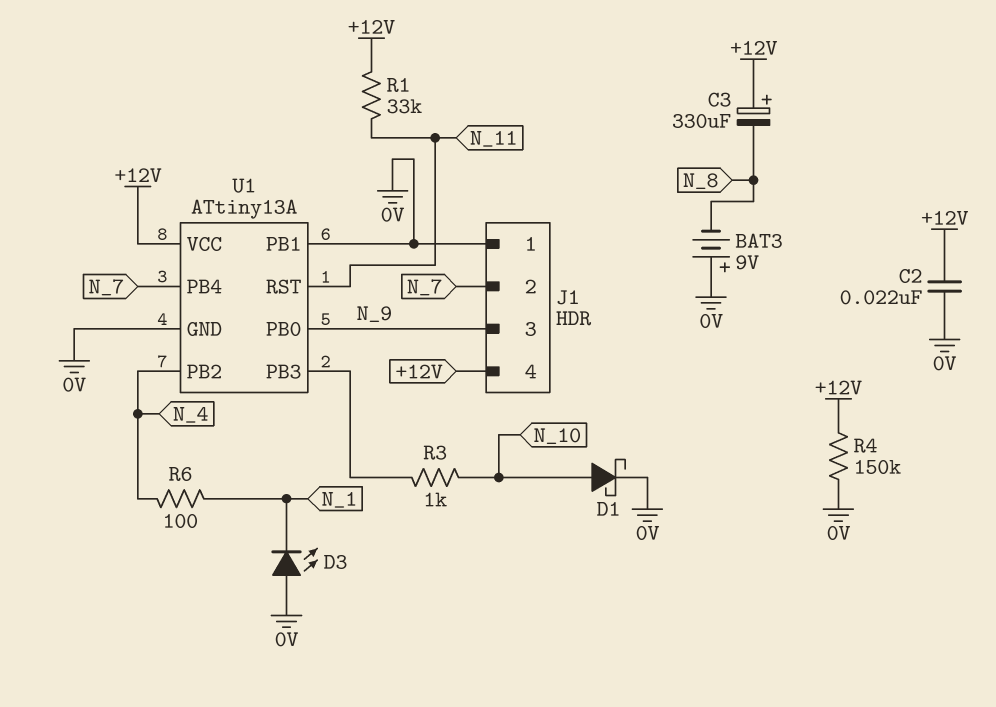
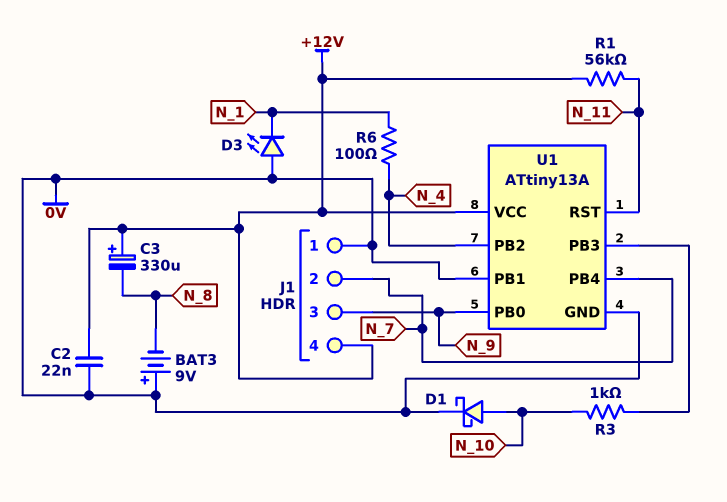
R1: 33k (+12V, N_11) -> 56k (+12V, N_11)
R4: 150k (+12V, 0V) -> none

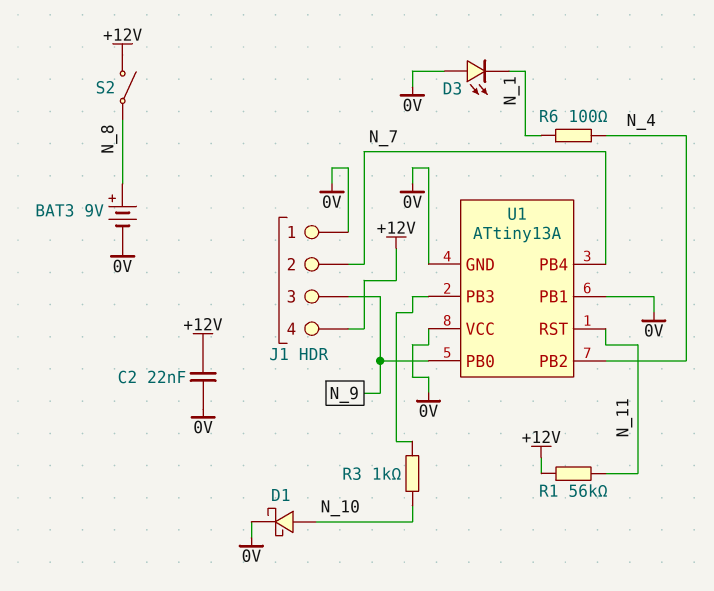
BAT3: 9V (plus 0V, minus N_8) -> 9V (plus N_8, minus 0V)
C3: 330uF (plus +12V, minus N_8) -> none
S2: none -> switch (+12V, N_8)
U1 pin VCC: +12V -> 0V

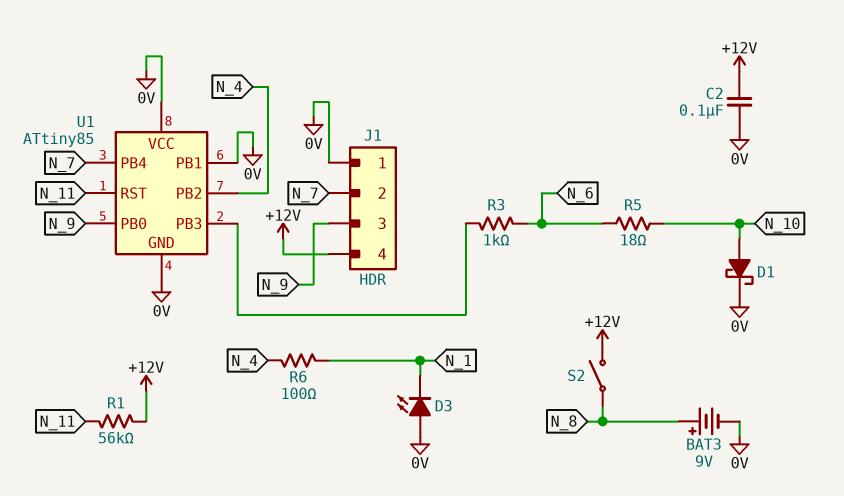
C2: 22nF (+12V, 0V) -> 100nF (+12V, 0V)
R3: 1k (N_10, U1/PB3) -> 1k (N_6, U1/PB3)
R5: none -> 18 (N_6, N_10)
U1: ATtiny13A -> ATtiny85

